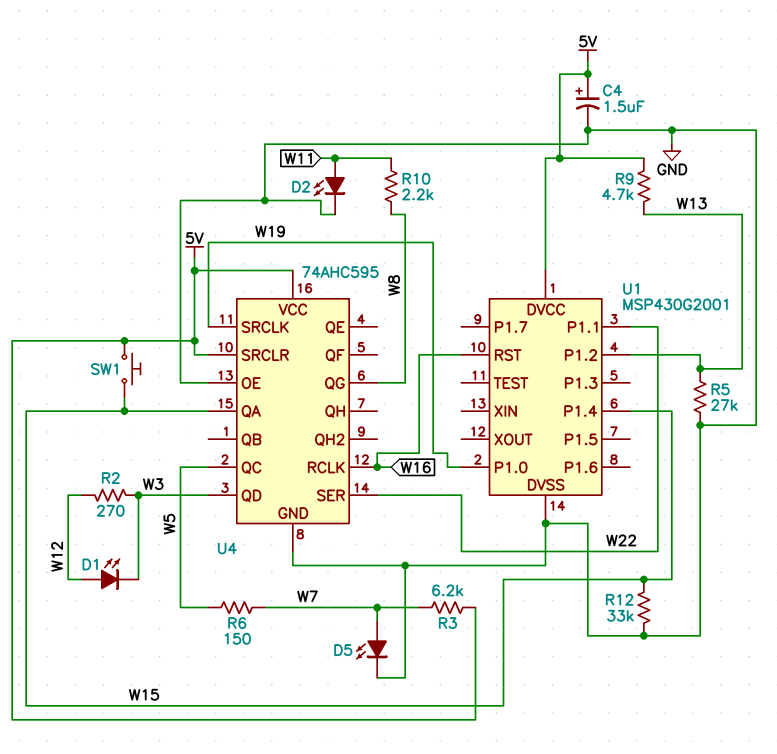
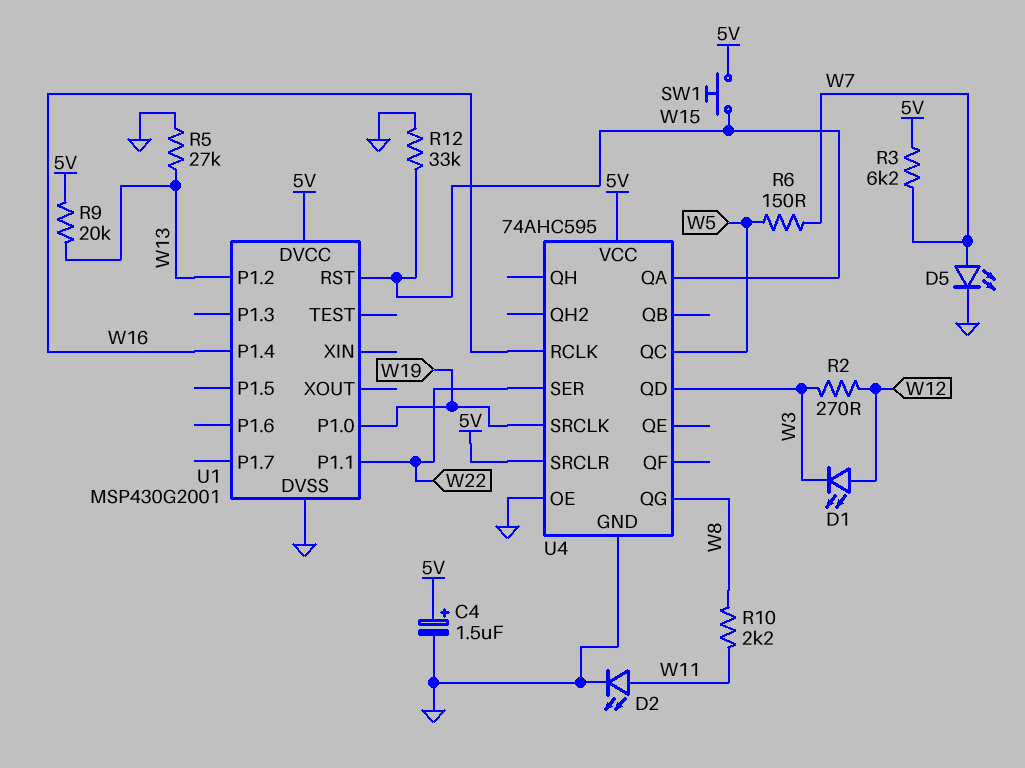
R9: 4.7k (5V, W13) -> 20k (5V, W13)
U1 pin P1.4: W15 -> W16
U1 pin RST: W16 -> W15

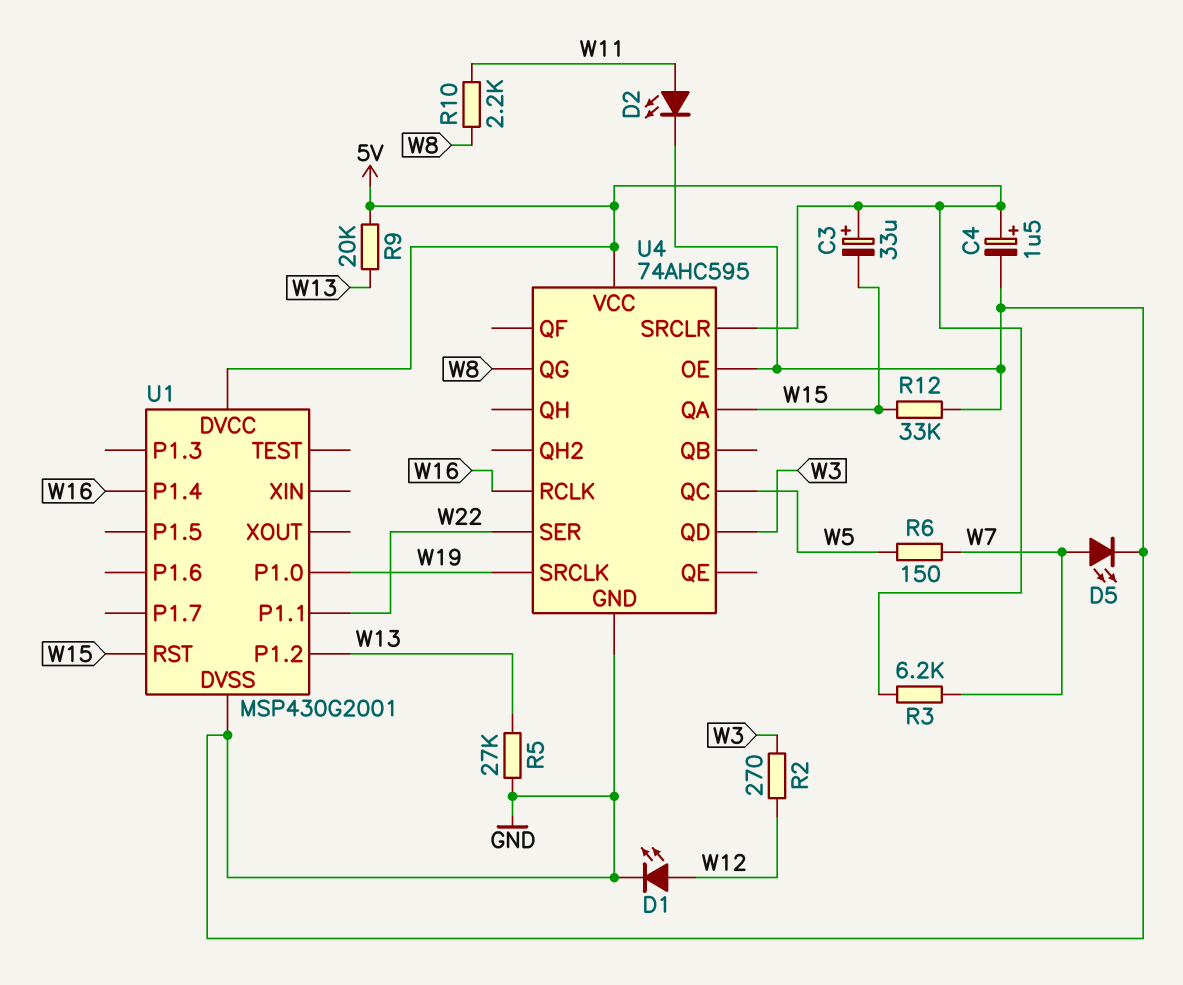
C3: none -> 33uF (plus 5V, minus W15)
D1: LED (A W12, K W3) -> LED (A W12, K GND)
SW1: button (5V, W15) -> none

